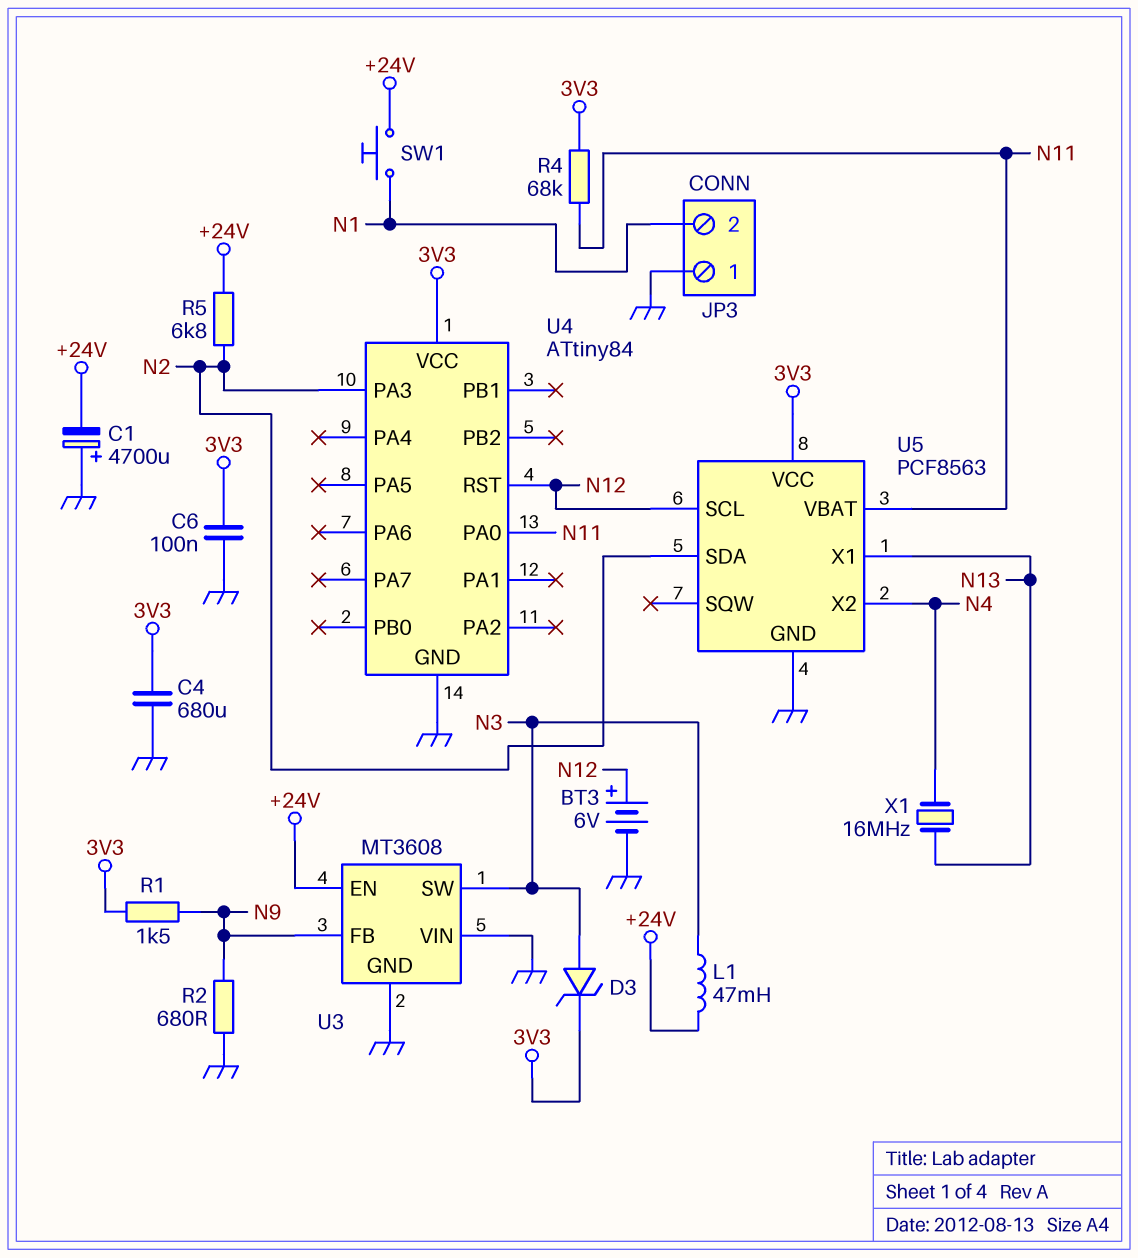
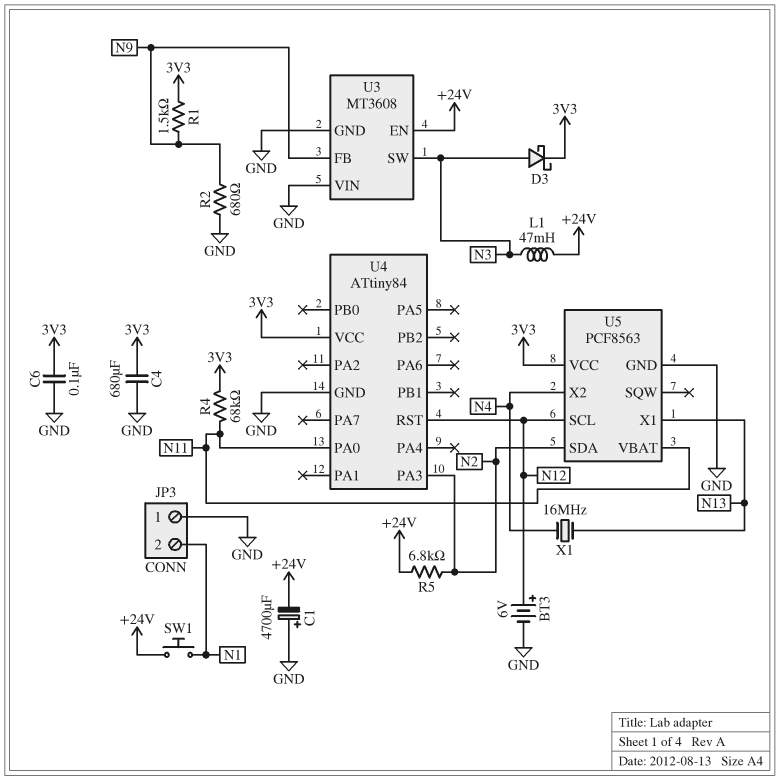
D3: zener (A N3, K 3V3) -> schottky (A N3, K 3V3)

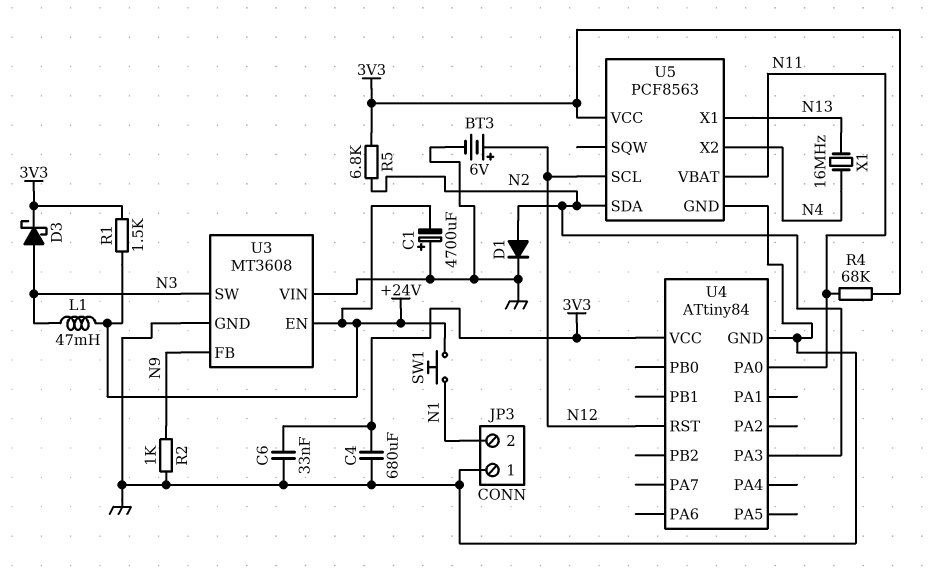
C6: 100nF (3V3, GND) -> 33nF (3V3, GND)
D1: none -> diode (A N2, K GND)
R1: 1.5k (3V3, N9) -> 1.5k (+24V, 3V3)
R2: 680 (GND, N9) -> 1k (GND, N9)
R5: 6.8k (+24V, N2) -> 6.8k (3V3, N2)

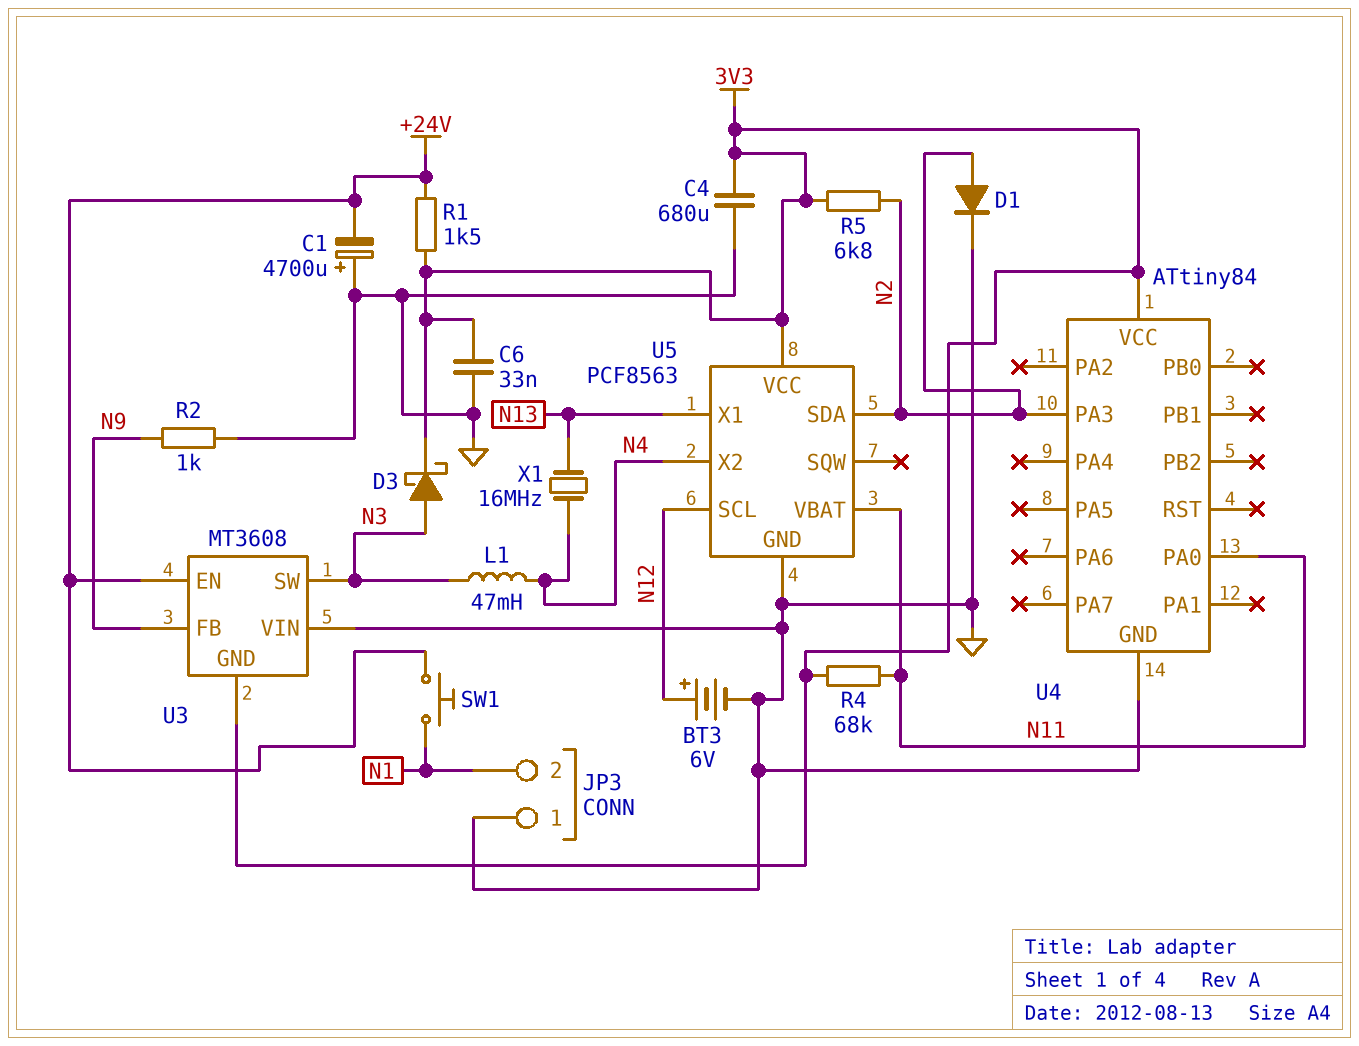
L1: 47mH (+24V, N3) -> 47mH (N3, N4)
U3 pin GND: GND -> 3V3
U4 pin RST: N12 -> none

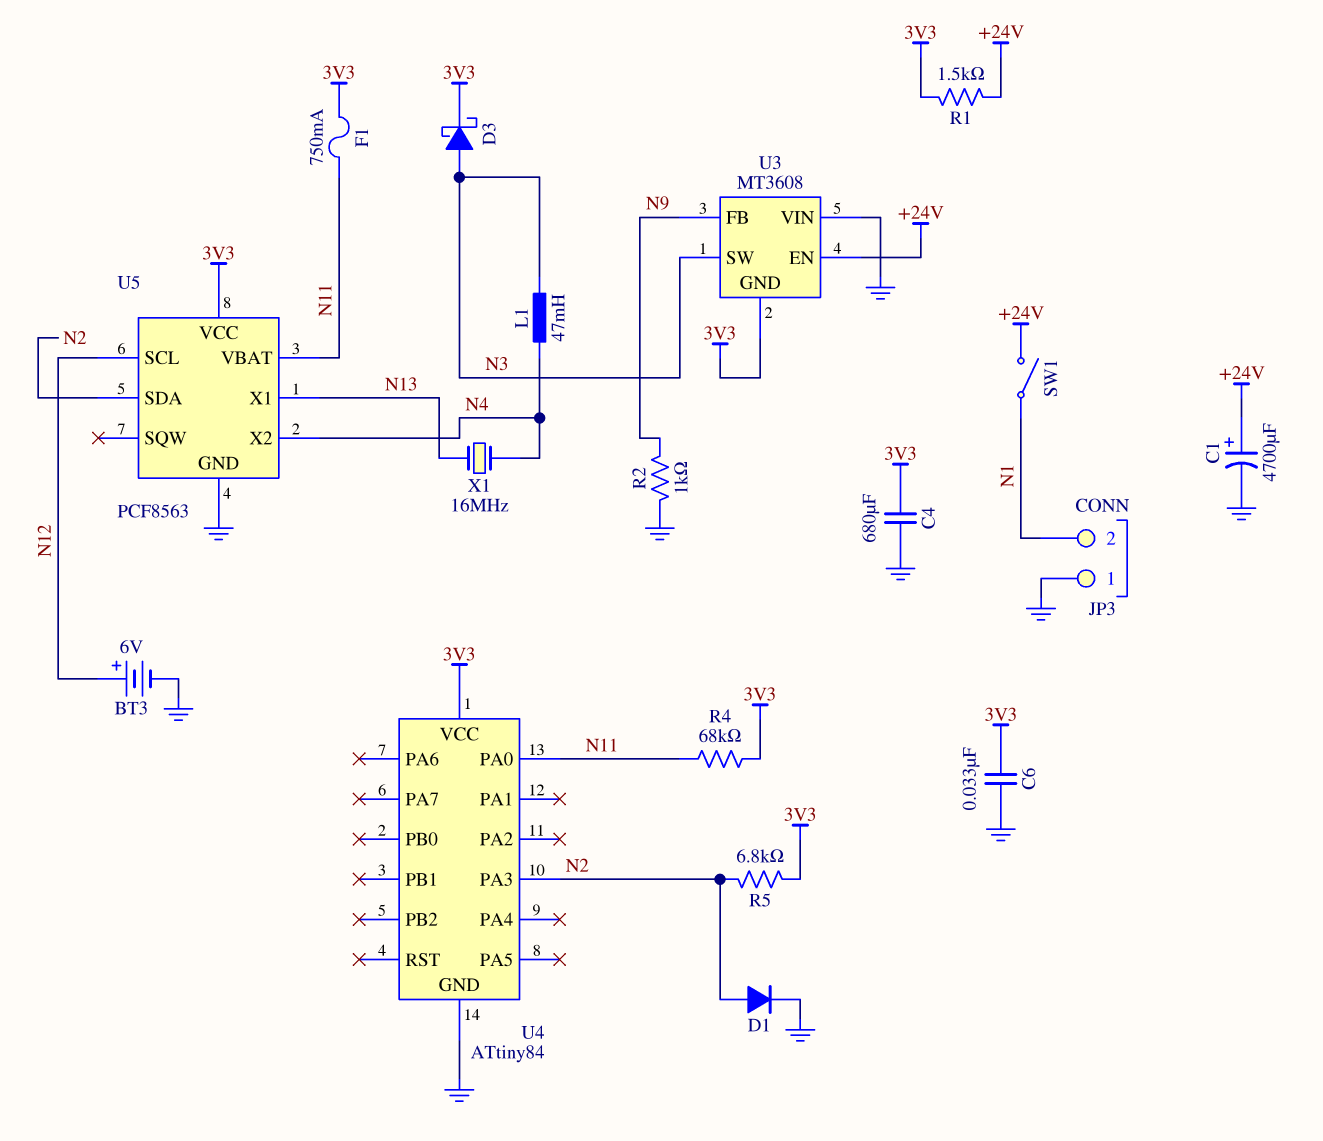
C1: 4700uF (plus GND, minus +24V) -> 4700uF (plus +24V, minus GND)
F1: none -> 750mA (3V3, N11)
SW1: button (+24V, N1) -> switch (+24V, N1)

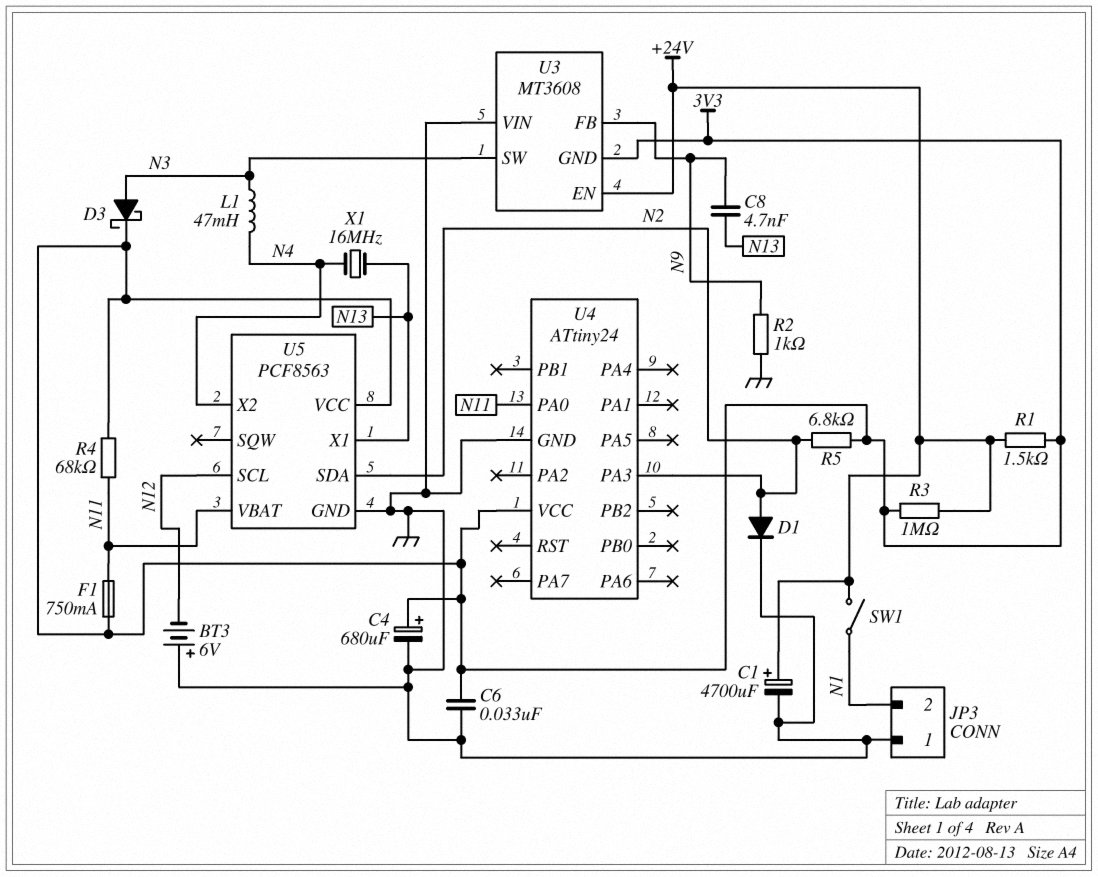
BT3: 6V (plus N12, minus GND) -> 6V (plus GND, minus N12)
C4: 680uF (3V3, GND) -> 680uF (plus 3V3, minus GND)
C8: none -> 4.7nF (N9, N13)
R3: none -> 1M (+24V, 3V3)
U4: ATtiny84 -> ATtiny24

